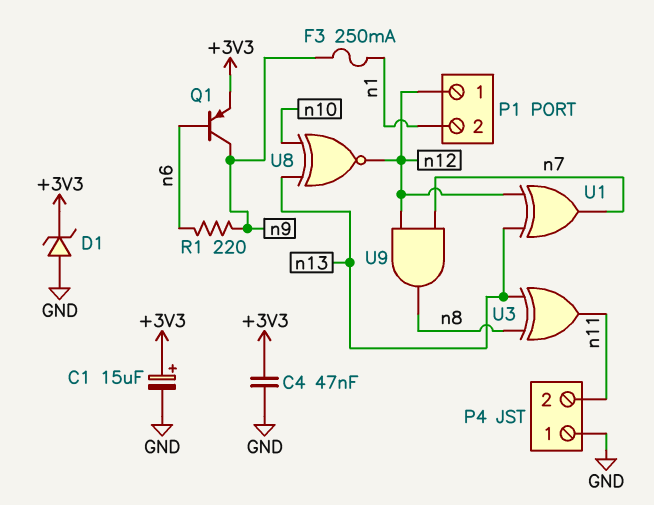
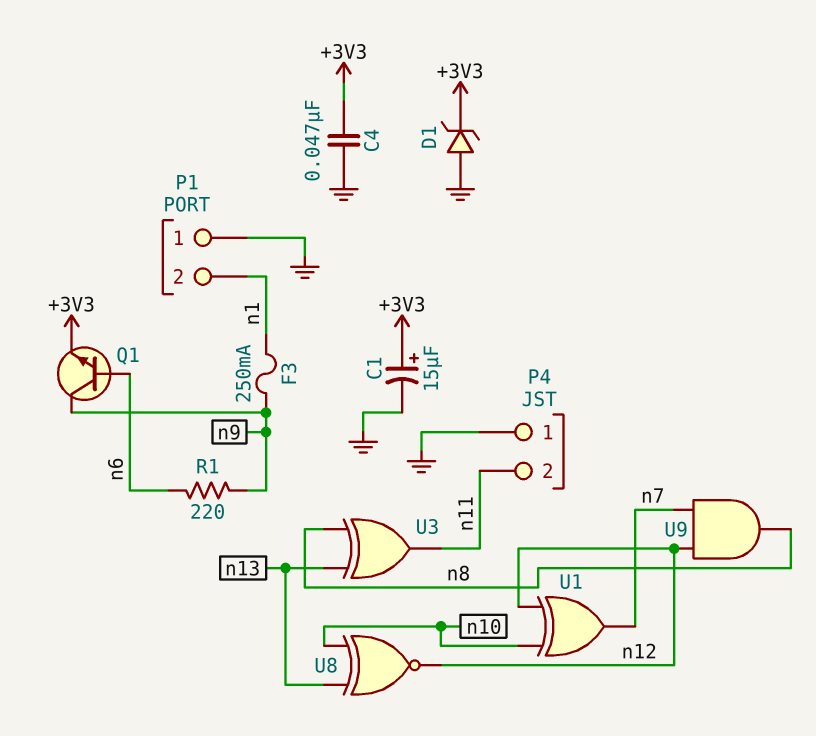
P1 pin 1: n12 -> GND
Q1: PNP (B n6, C n9, E +3V3) -> NPN (B n6, C n9, E +3V3)
U1: XOR (in n12, in n13, out n7) -> XOR (in n10, in n12, out n7)

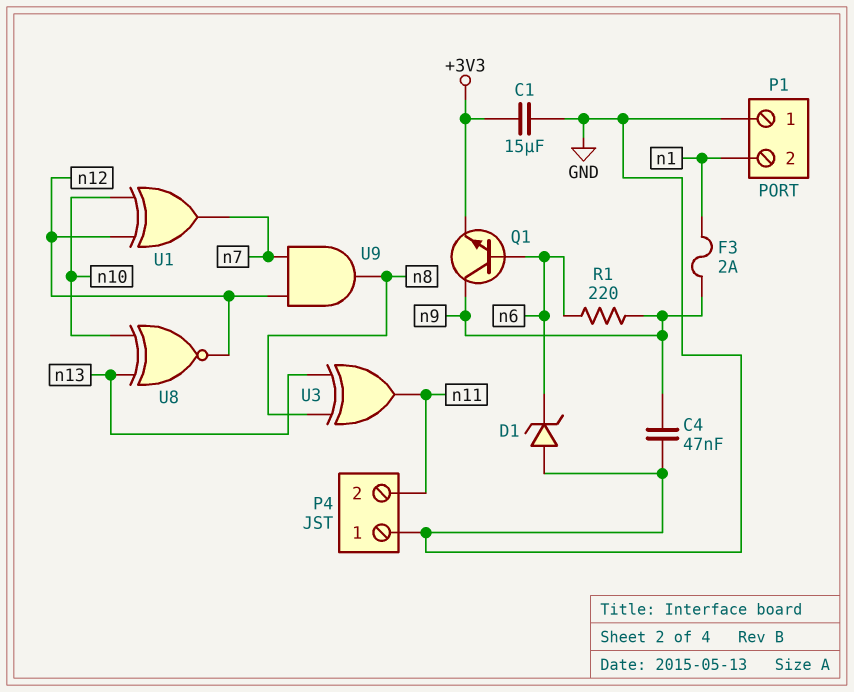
C1: 15uF (plus +3V3, minus GND) -> 15uF (+3V3, GND)
C4: 47nF (+3V3, GND) -> 47nF (GND, n9)
D1: zener (A GND, K +3V3) -> zener (A GND, K n6)
F3: 250mA (n1, n9) -> 2A (n1, n9)

